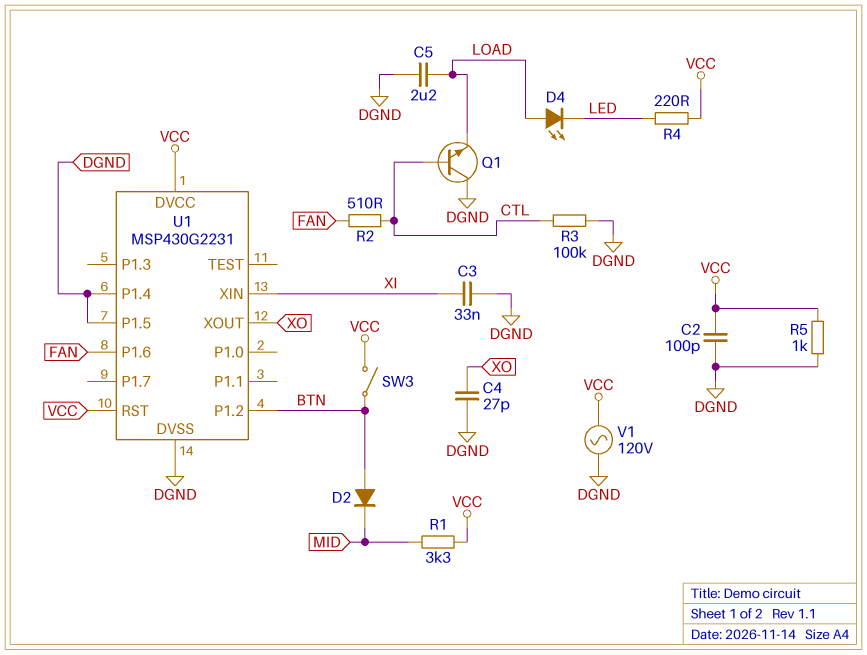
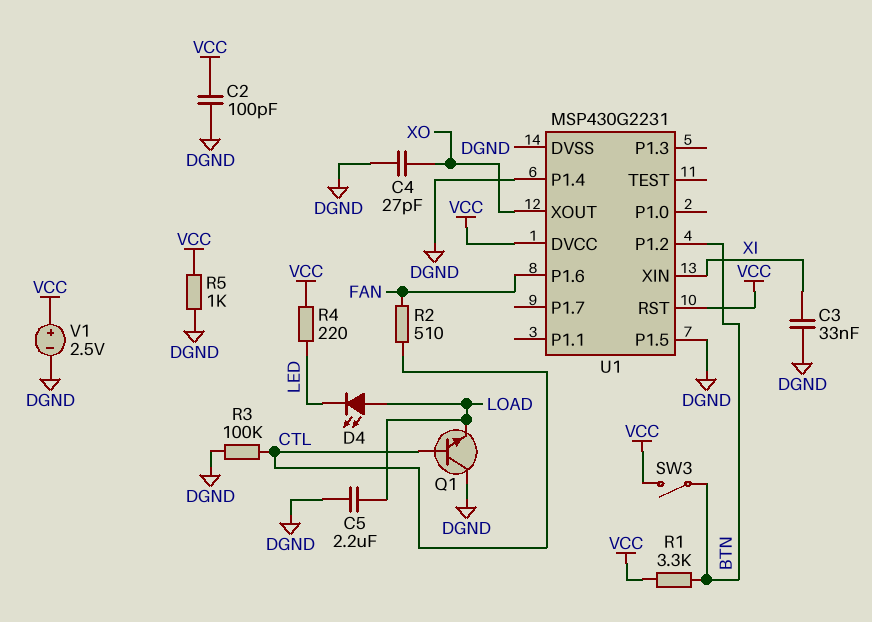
D2: diode (A BTN, K MID) -> none
R1: 3.3k (MID, VCC) -> 3.3k (BTN, VCC)
V1: AC 120V (DGND, VCC) -> 2.5V (plus VCC, minus DGND)

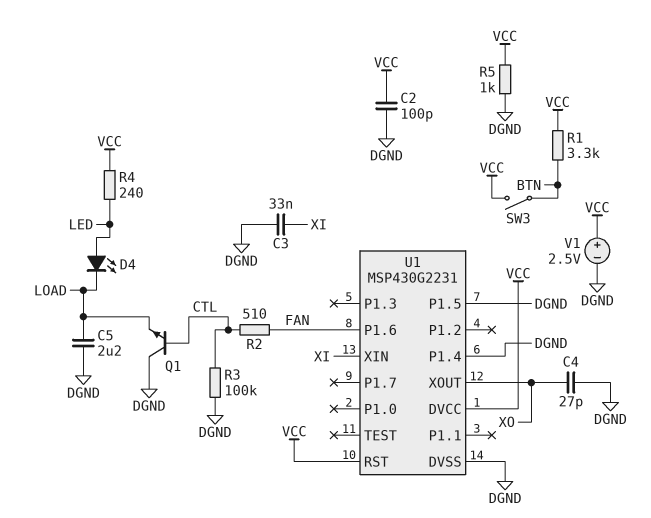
D4: LED (A LOAD, K LED) -> LED (A LED, K LOAD)
R4: 220 (LED, VCC) -> 240 (LED, VCC)
U1 pin P1.2: BTN -> none

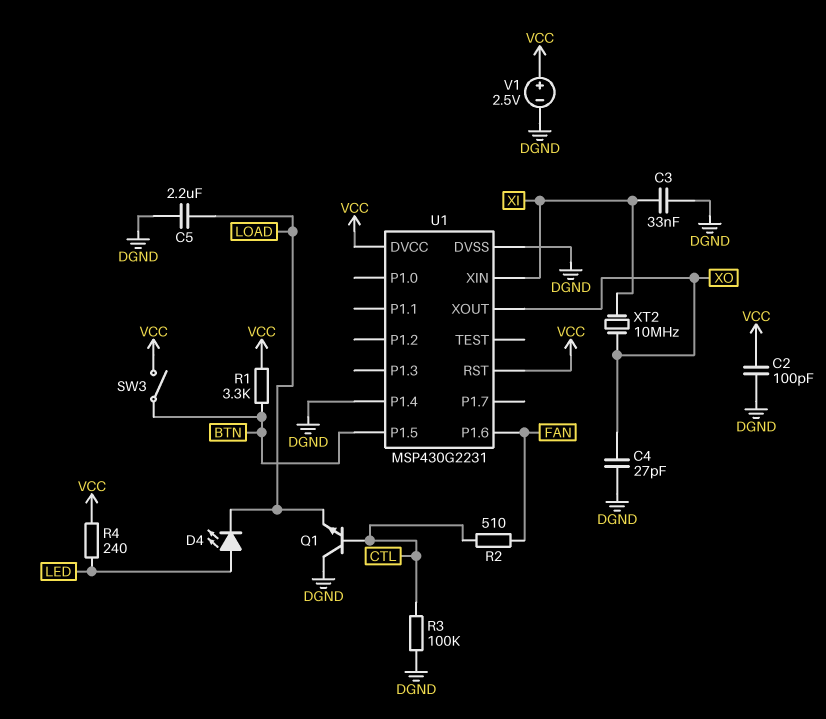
R5: 1k (DGND, VCC) -> none
U1 pin P1.5: DGND -> BTN
XT2: none -> 10MHz (XI, XO)

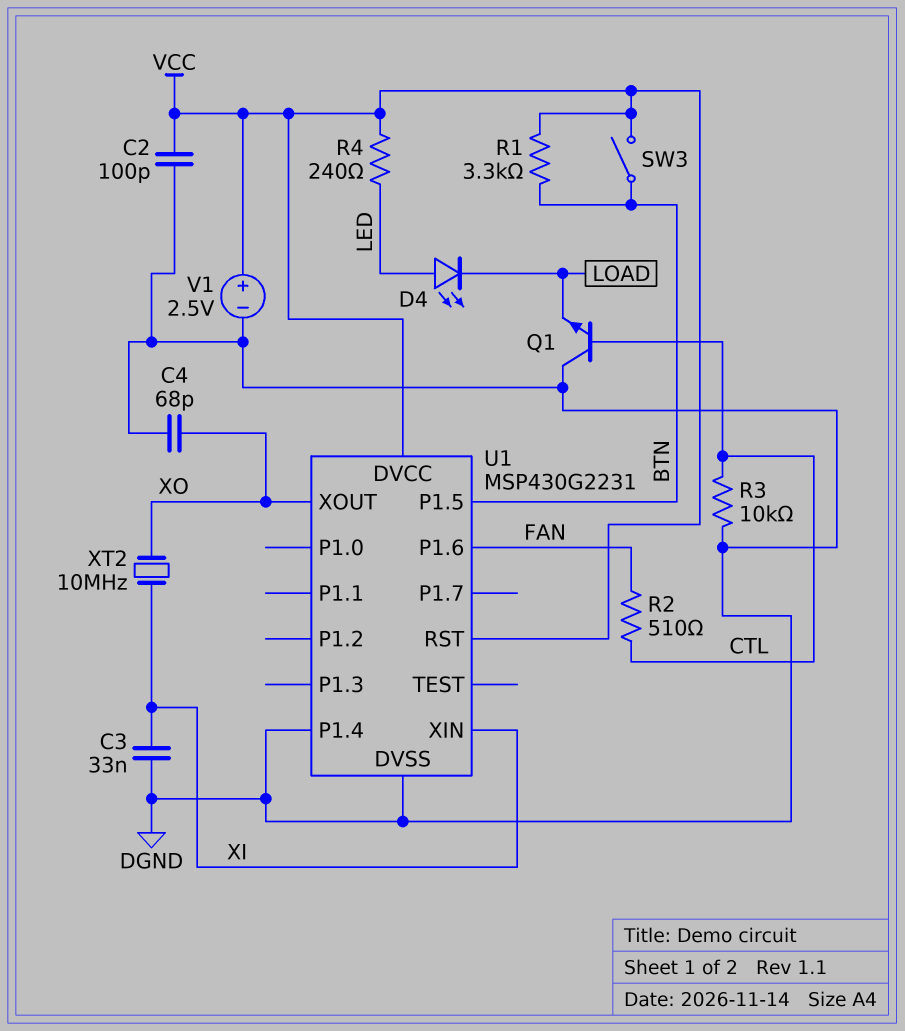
C4: 27pF (DGND, XO) -> 68pF (DGND, XO)
C5: 2.2uF (DGND, LOAD) -> none
R3: 100k (CTL, DGND) -> 10k (CTL, DGND)

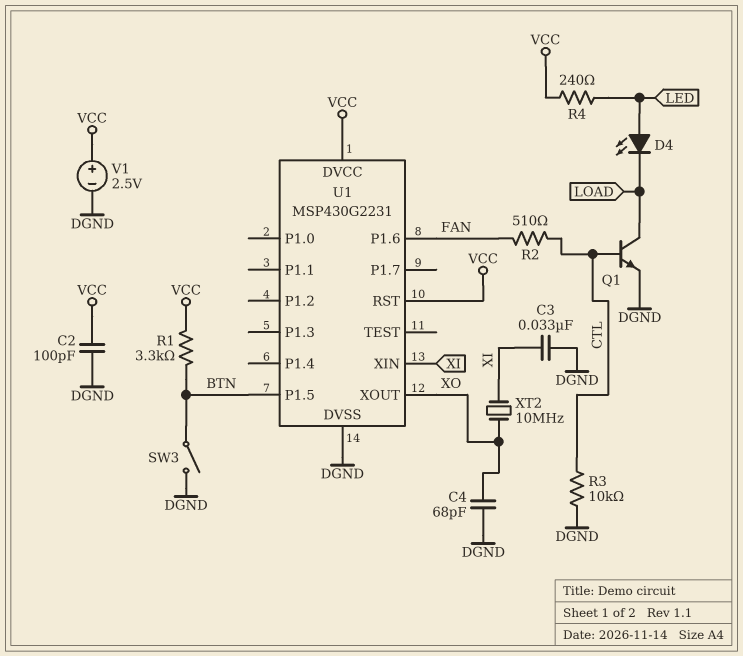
Q1: NPN (B CTL, C DGND, E LOAD) -> NPN (B CTL, C LOAD, E DGND)
SW3: switch (BTN, VCC) -> switch (BTN, DGND)
U1 pin P1.4: DGND -> none

